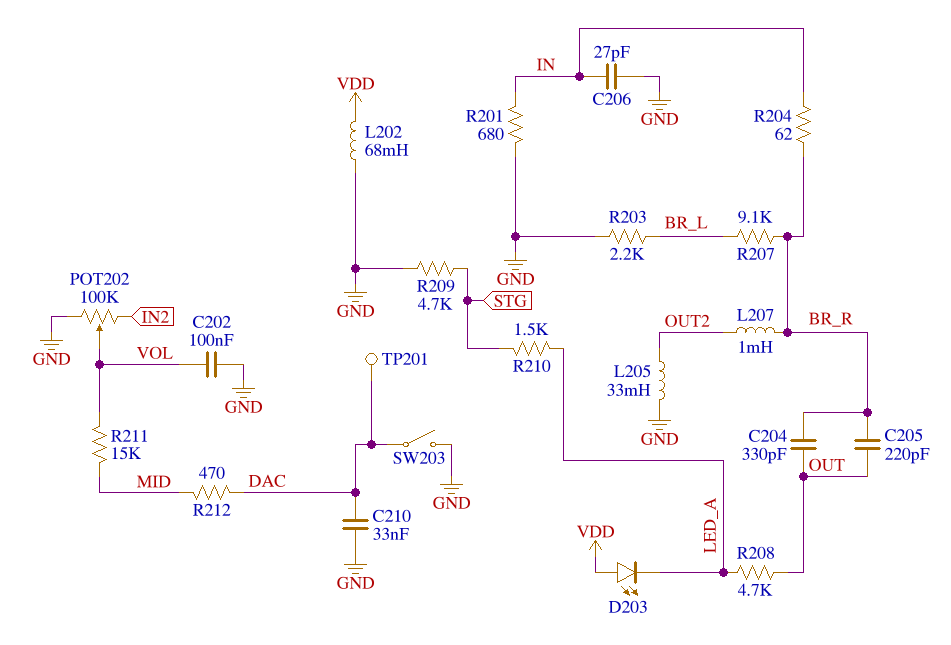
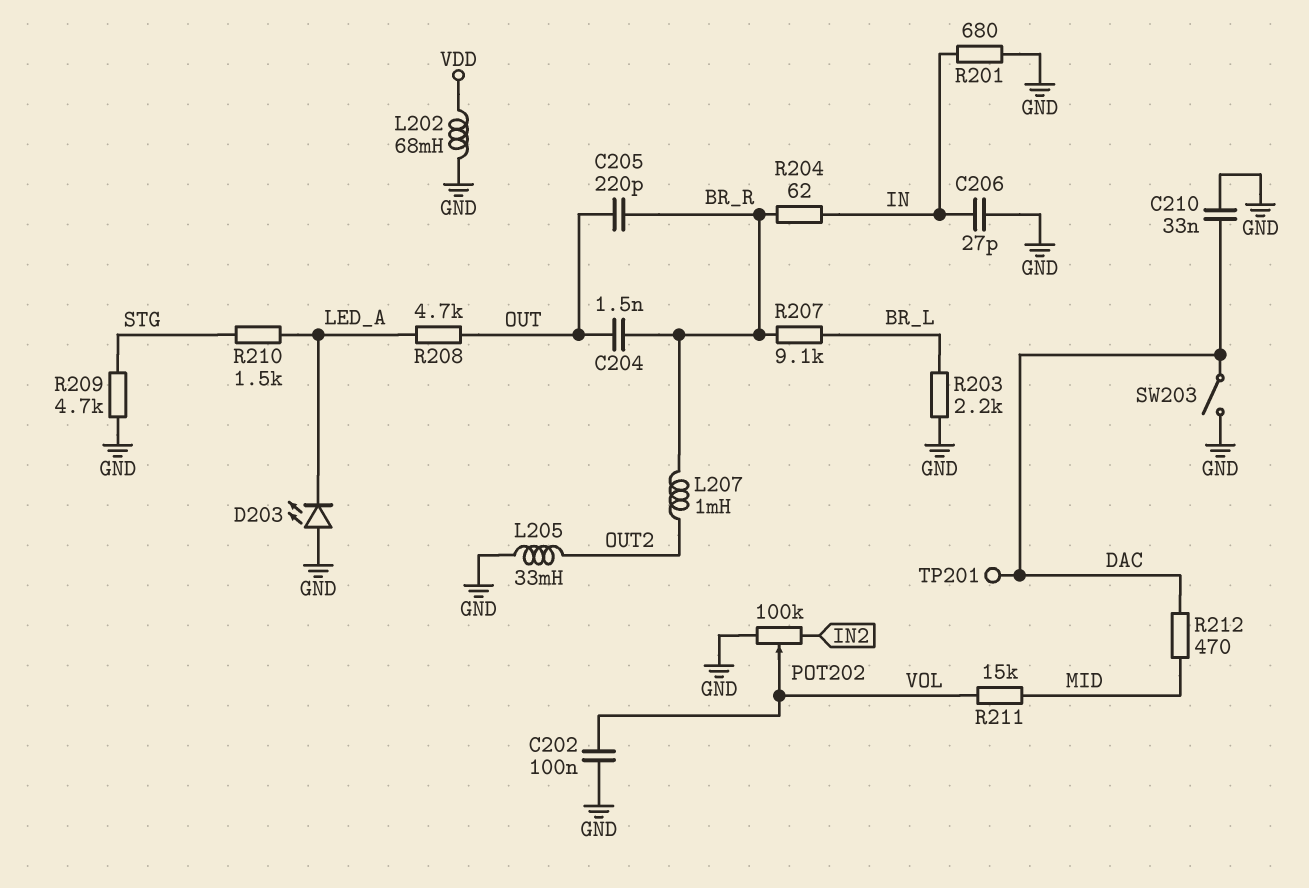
C204: 330pF (BR_R, OUT) -> 1.5nF (BR_R, OUT)
D203: LED (A VDD, K LED_A) -> LED (A GND, K LED_A)

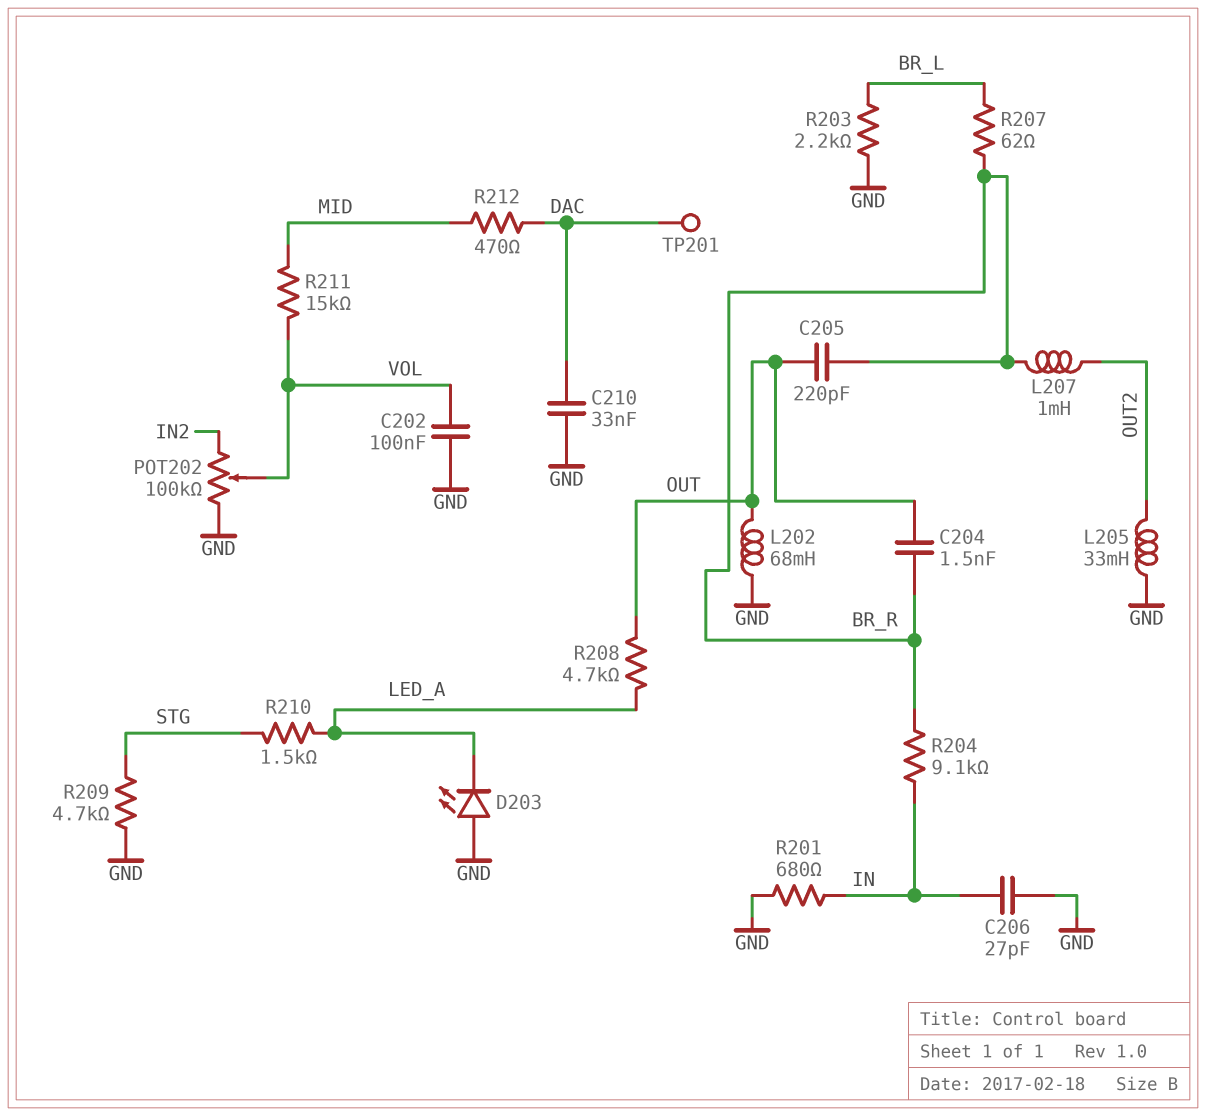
L202: 68mH (GND, VDD) -> 68mH (GND, OUT)
R204: 62 (BR_R, IN) -> 9.1k (BR_R, IN)
R207: 9.1k (BR_L, BR_R) -> 62 (BR_L, BR_R)
SW203: switch (DAC, GND) -> none

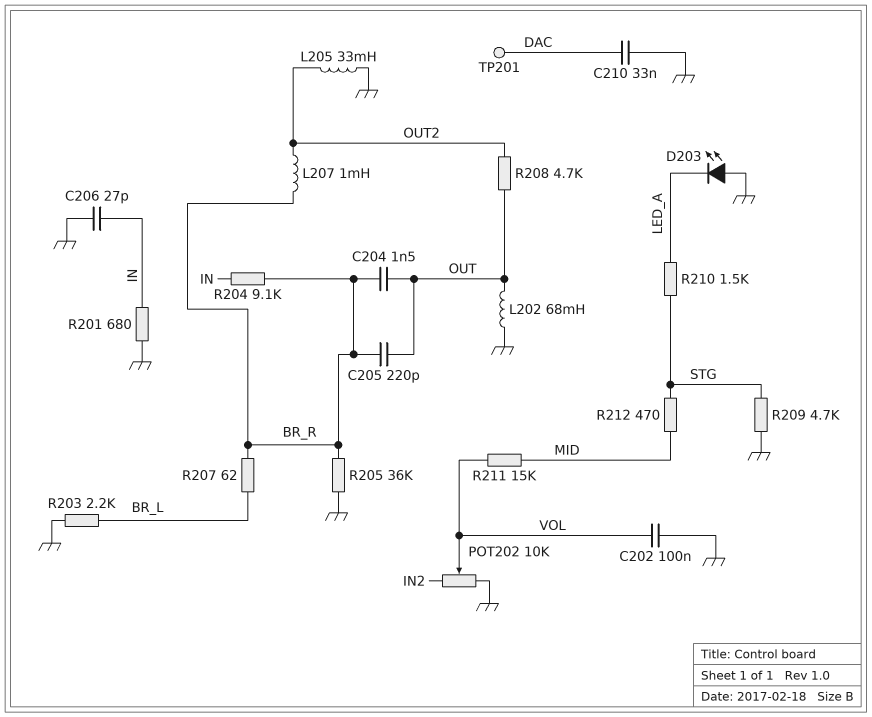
POT202: 100k (GND, IN2, wiper VOL) -> 10k (GND, IN2, wiper VOL)
R205: none -> 36k (BR_R, GND)
R208: 4.7k (LED_A, OUT) -> 4.7k (OUT, OUT2)
R212: 470 (DAC, MID) -> 470 (MID, STG)

